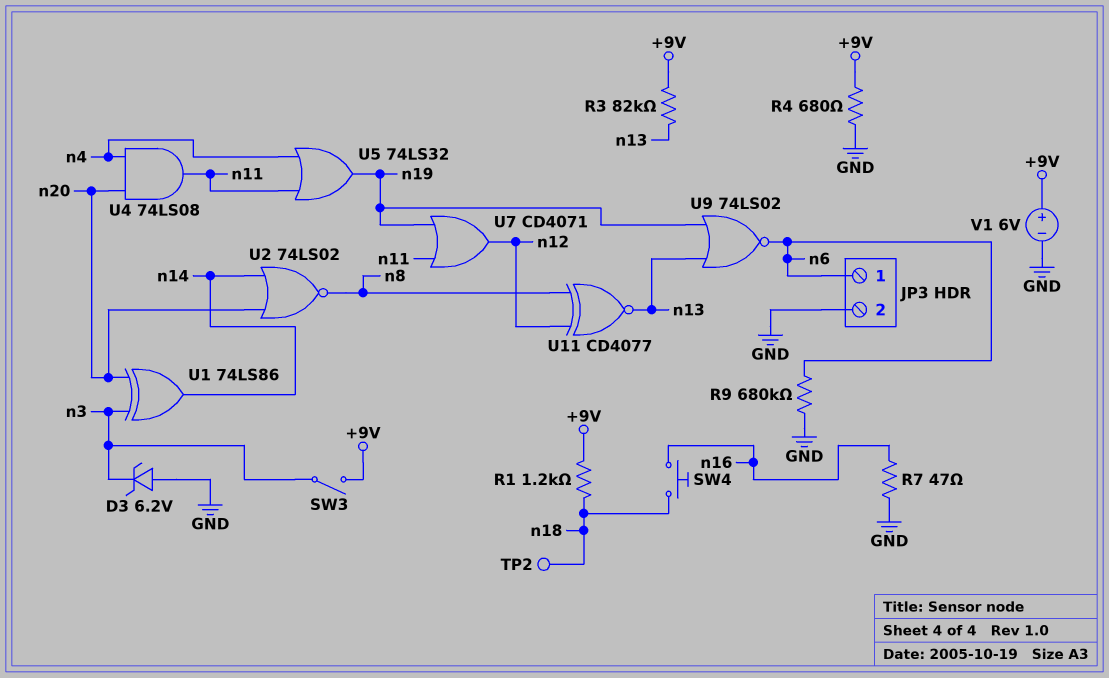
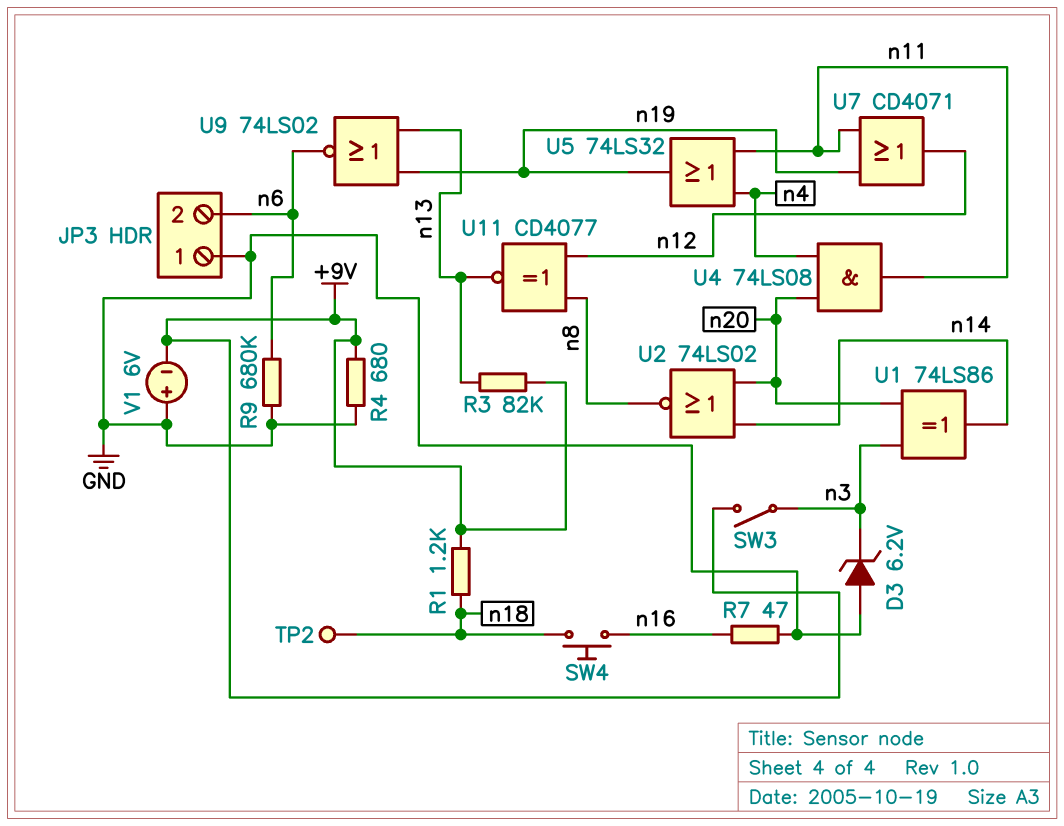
JP3 pin 1: n6 -> GND
JP3 pin 2: GND -> n6
V1: 6V (plus +9V, minus GND) -> 6V (plus GND, minus +9V)

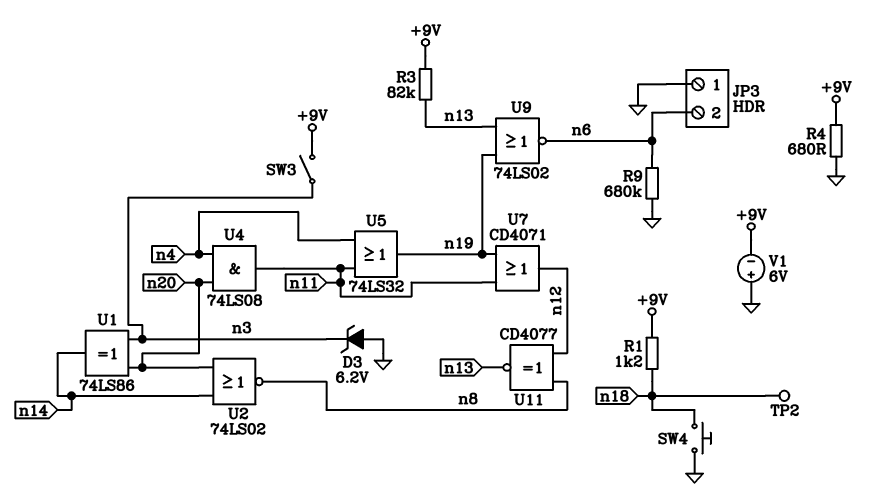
R7: 47 (GND, n16) -> none
SW4: button (n16, n18) -> button (GND, n18)

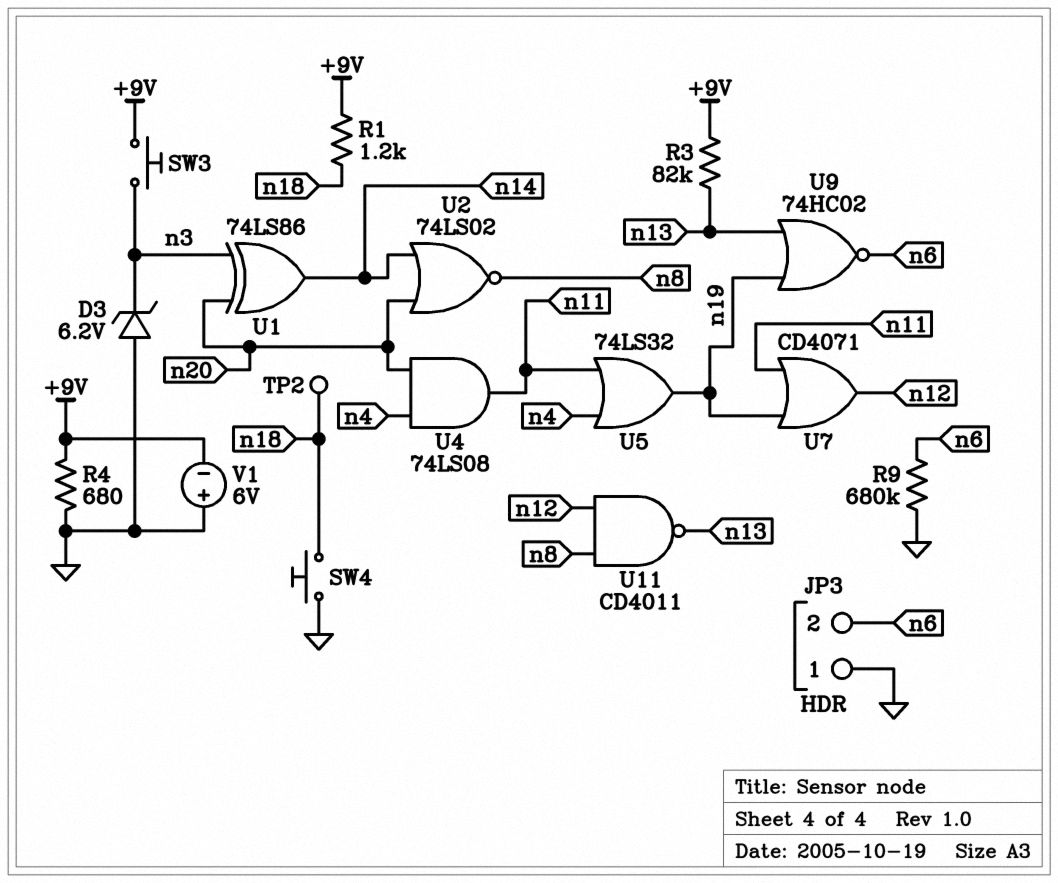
SW3: switch (+9V, n3) -> button (+9V, n3)
U9: NOR 74LS02 (in n13, in n19, out n6) -> NOR 74HC02 (in n13, in n19, out n6)
U11: XNOR CD4077 (in n8, in n12, out n13) -> NAND CD4011 (in n8, in n12, out n13)

